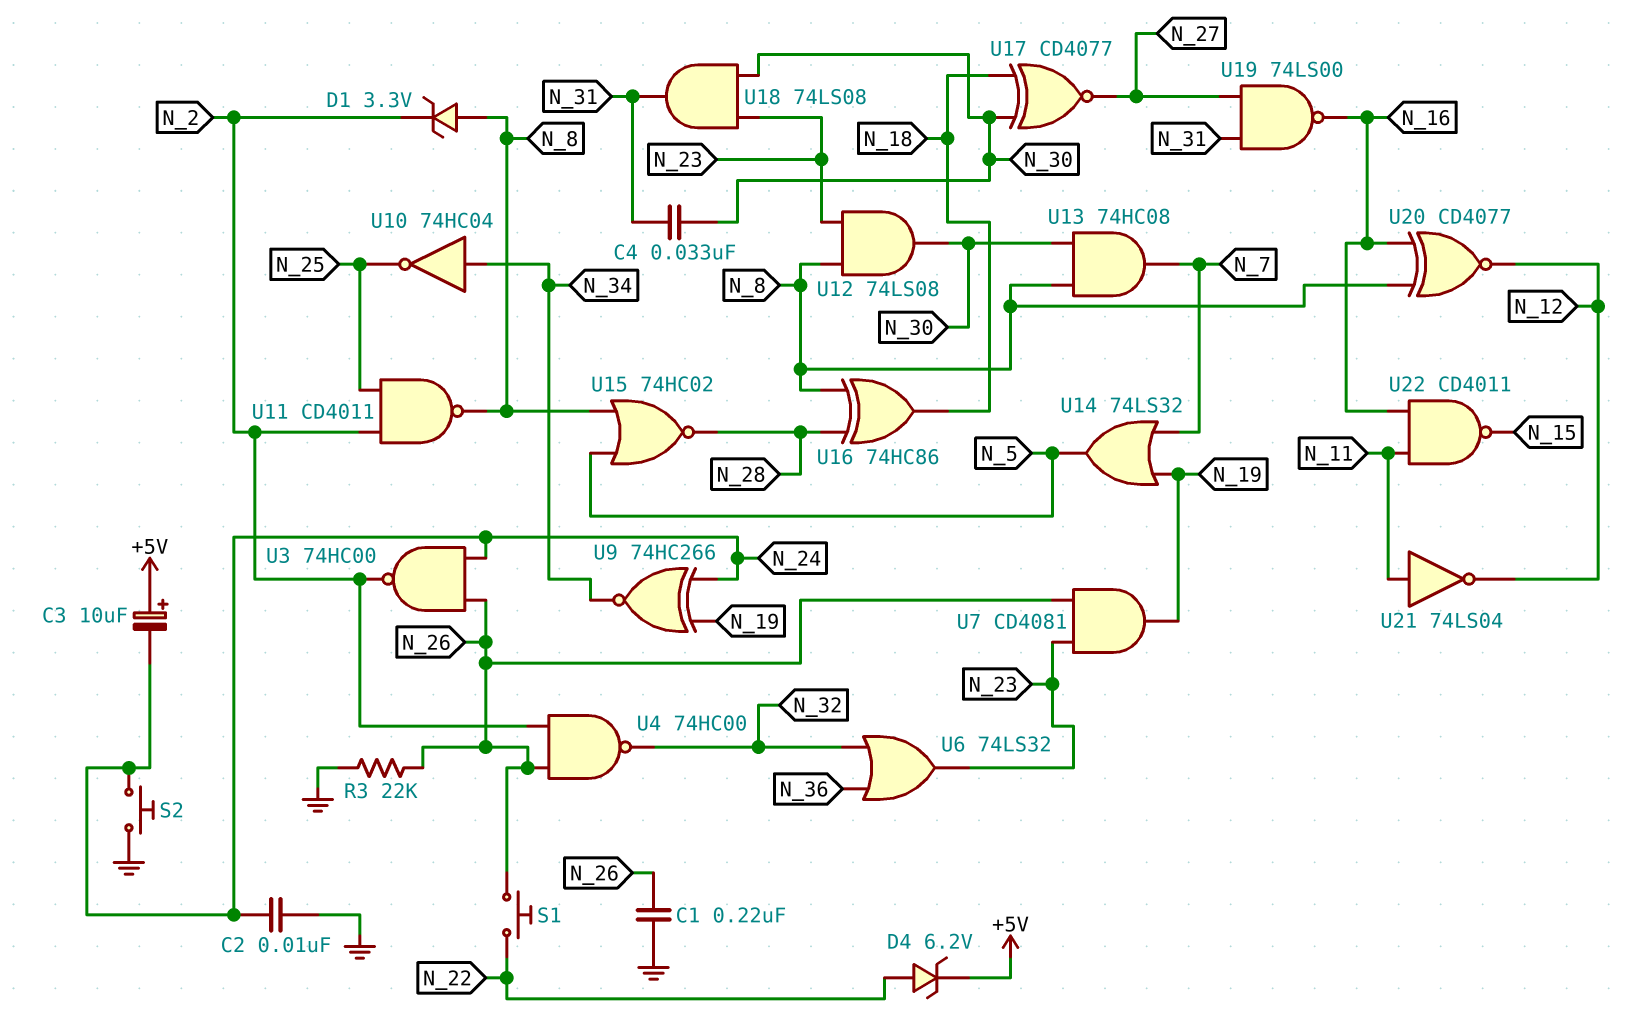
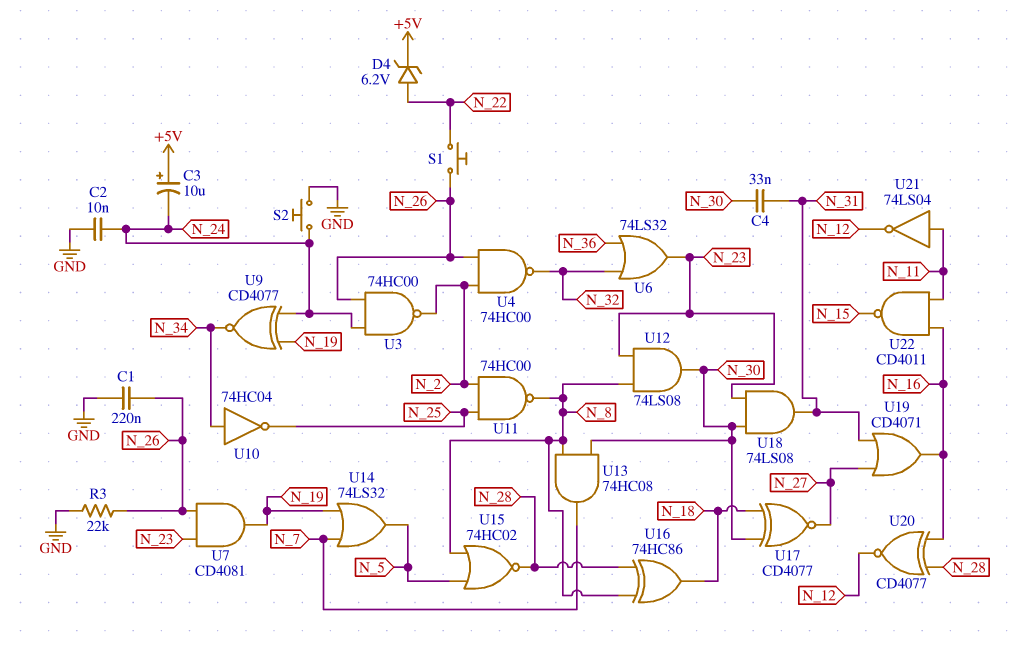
D1: zener 3.3V (A N_8, K N_2) -> none
U9: XNOR 74HC266 (in N_19, in N_24, out N_34) -> XNOR CD4077 (in N_19, in N_24, out N_34)
U11: NAND CD4011 (in N_2, in N_25, out N_8) -> NAND 74HC00 (in N_2, in N_25, out N_8)
U19: NAND 74LS00 (in N_27, in N_31, out N_16) -> OR CD4071 (in N_27, in N_31, out N_16)
U20: XNOR CD4077 (in N_8, in N_16, out N_12) -> XNOR CD4077 (in N_16, in N_28, out N_12)

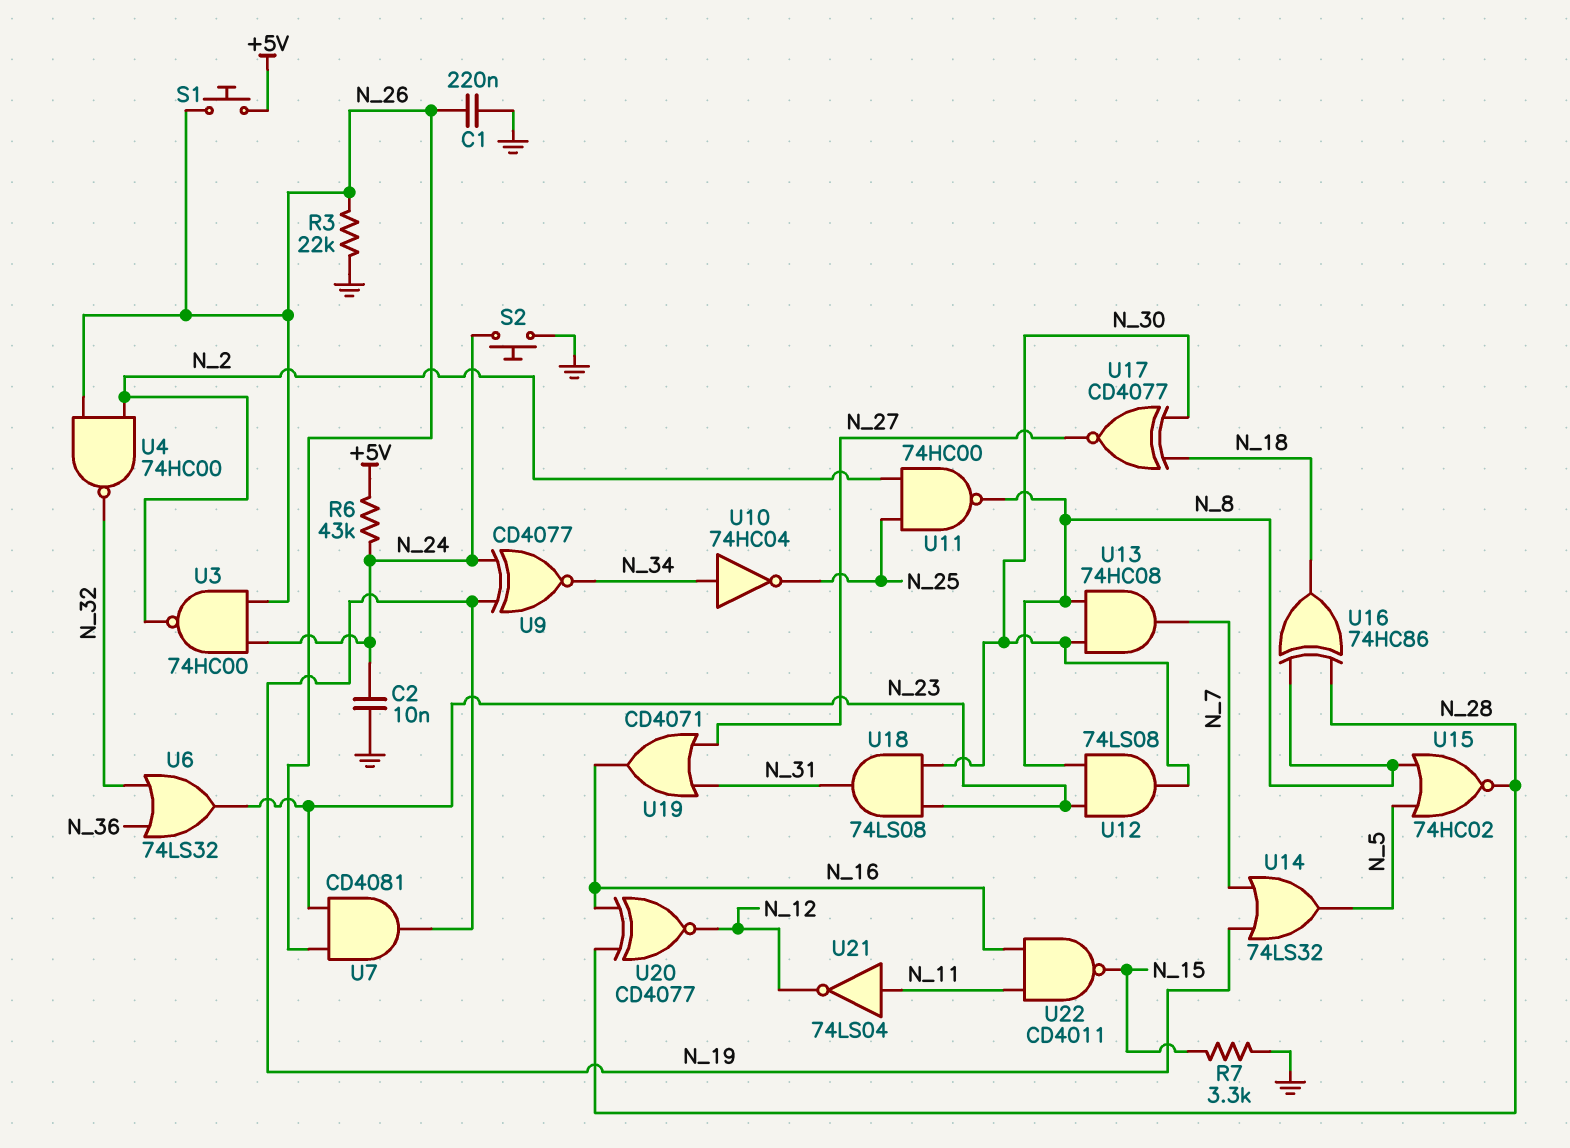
C3: 10uF (plus +5V, minus N_24) -> none
C4: 33nF (N_30, N_31) -> none
D4: zener 6.2V (A N_22, K +5V) -> none
R6: none -> 43k (+5V, N_24)
R7: none -> 3.3k (GND, N_15)
S1: button (N_22, N_26) -> button (+5V, N_26)

